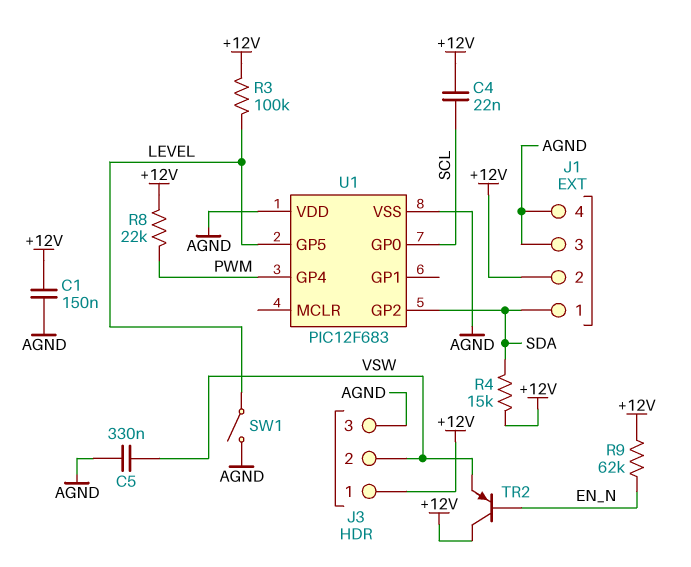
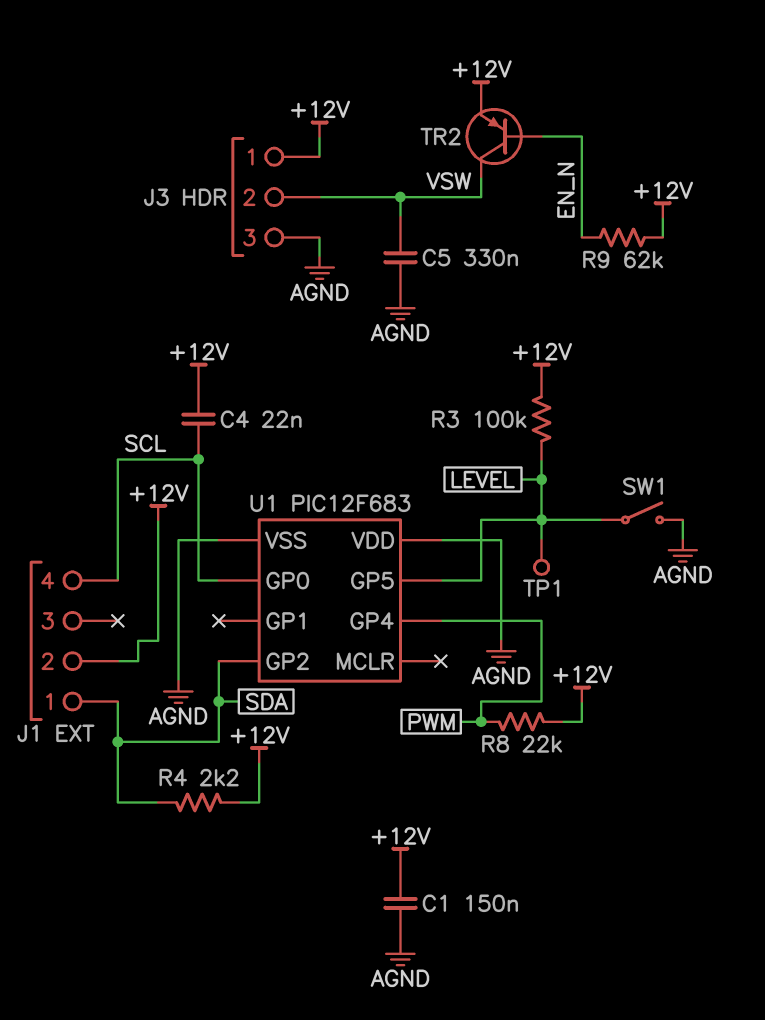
J1 pin 3: AGND -> none
J1 pin 4: AGND -> SCL
R4: 15k (+12V, SDA) -> 2.2k (+12V, SDA)
TP1: none -> test point (LEVEL)
TR2: PNP (B EN_N, C +12V, E VSW) -> PNP (B EN_N, C VSW, E +12V)

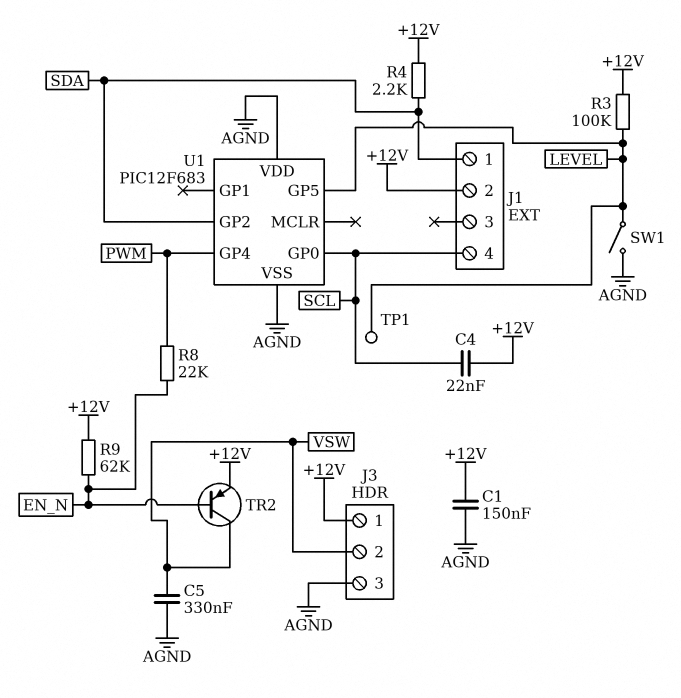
R8: 22k (+12V, PWM) -> 22k (EN_N, PWM)

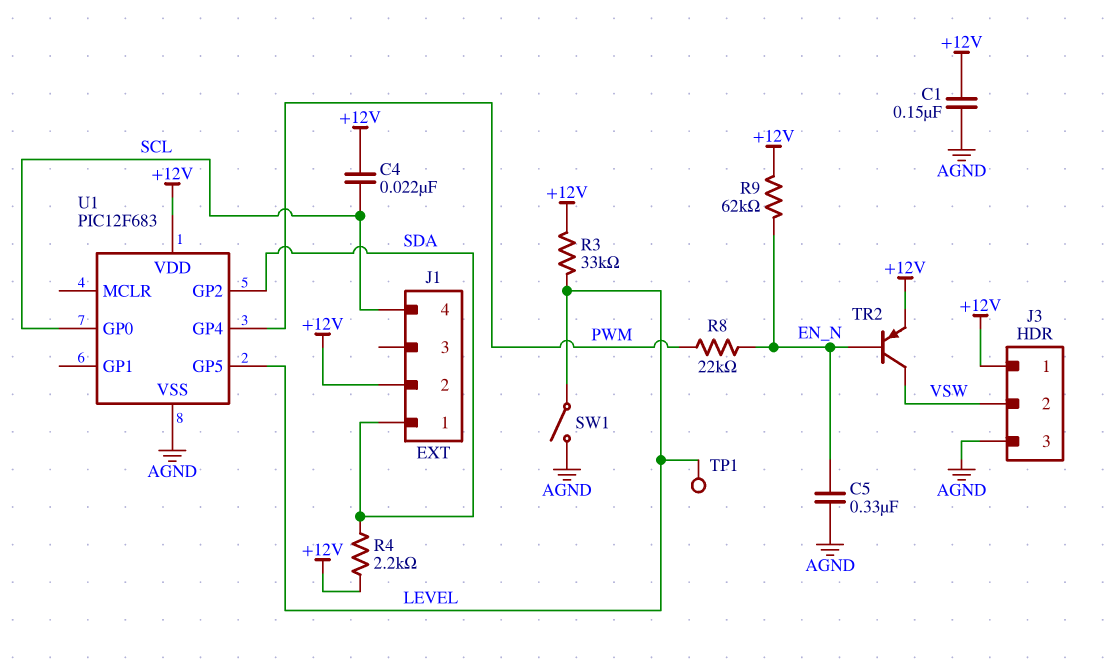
C5: 330nF (AGND, VSW) -> 330nF (AGND, EN_N)
R3: 100k (+12V, LEVEL) -> 33k (+12V, LEVEL)
U1 pin VDD: AGND -> +12V

